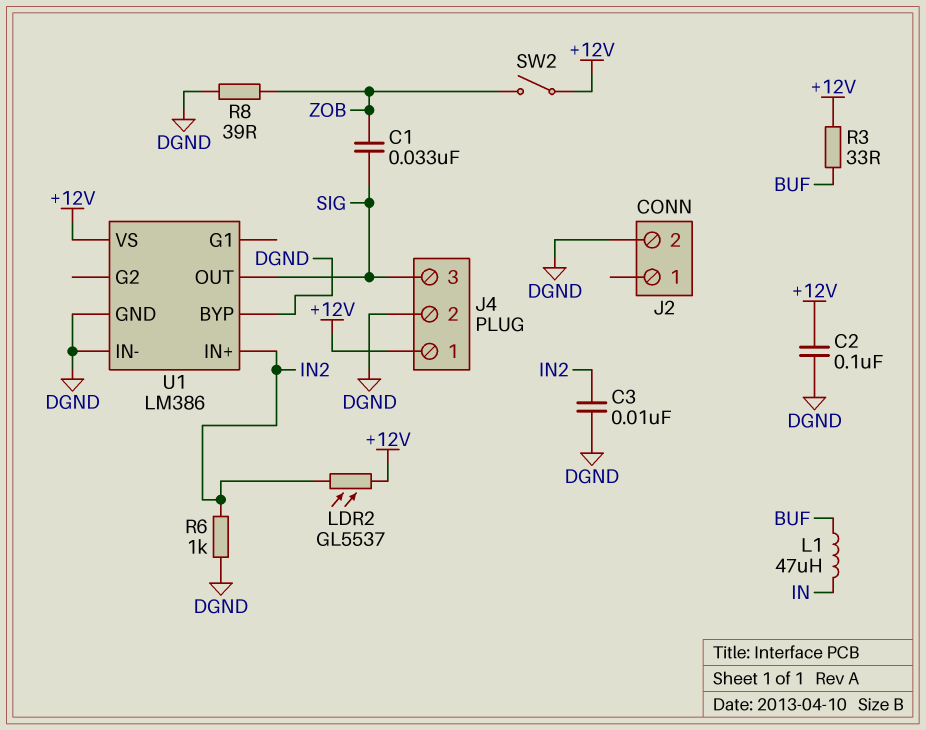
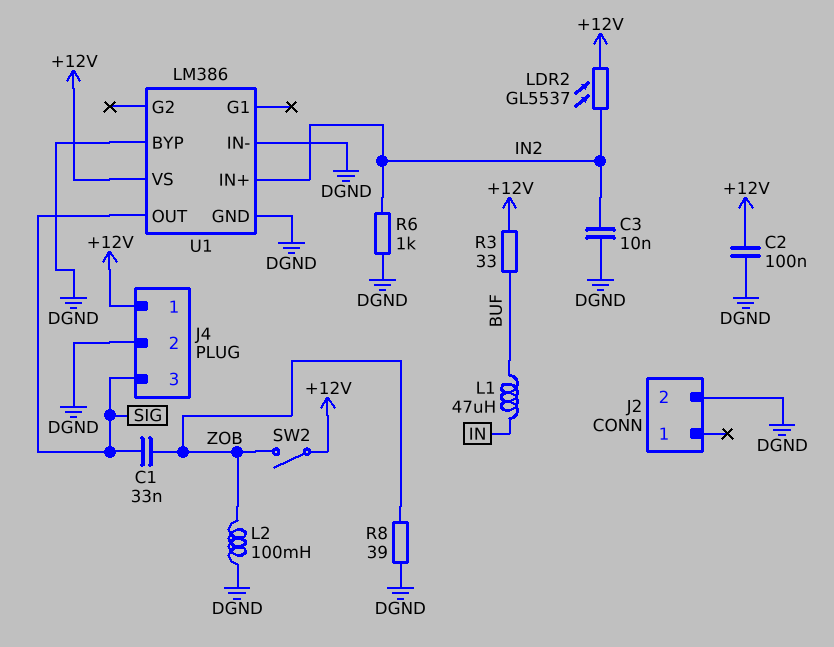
L2: none -> 100mH (DGND, ZOB)

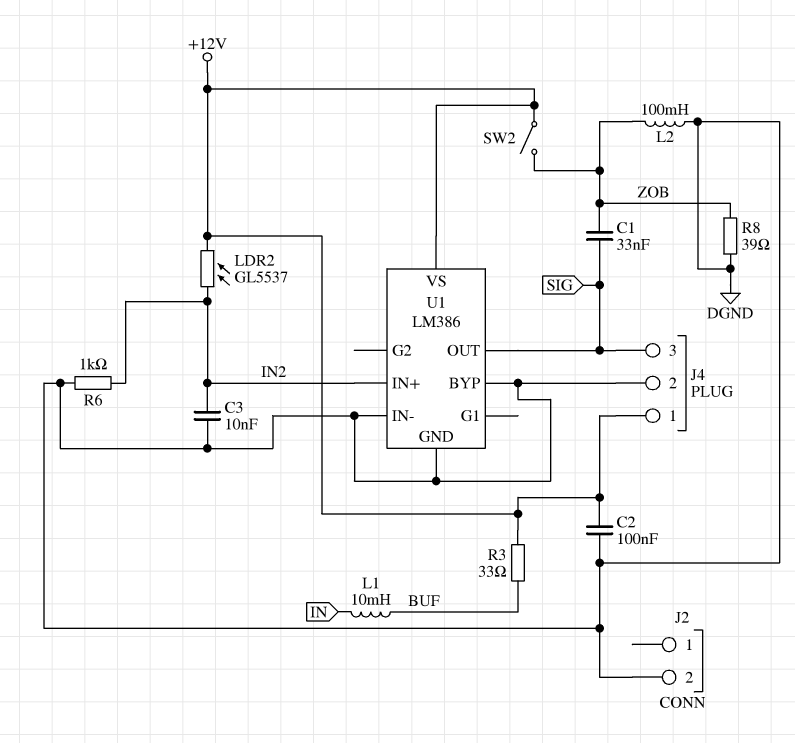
L1: 47uH (BUF, IN) -> 10mH (BUF, IN)

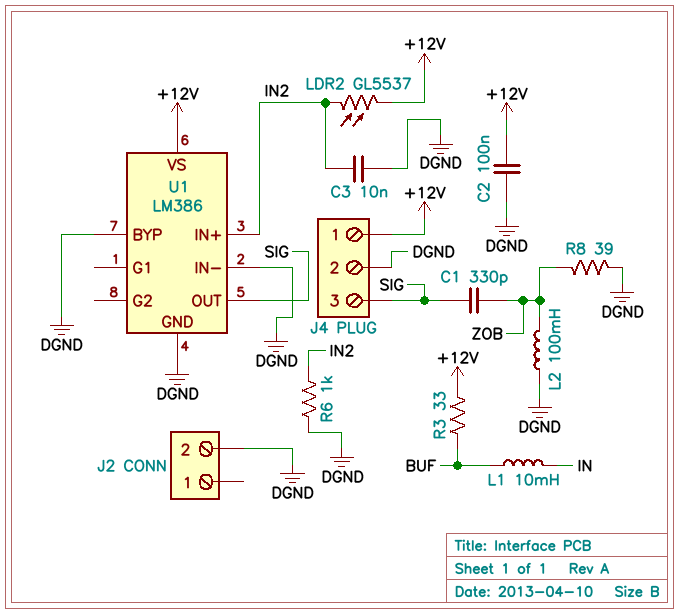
C1: 33nF (SIG, ZOB) -> 330pF (SIG, ZOB)
SW2: switch (+12V, ZOB) -> none

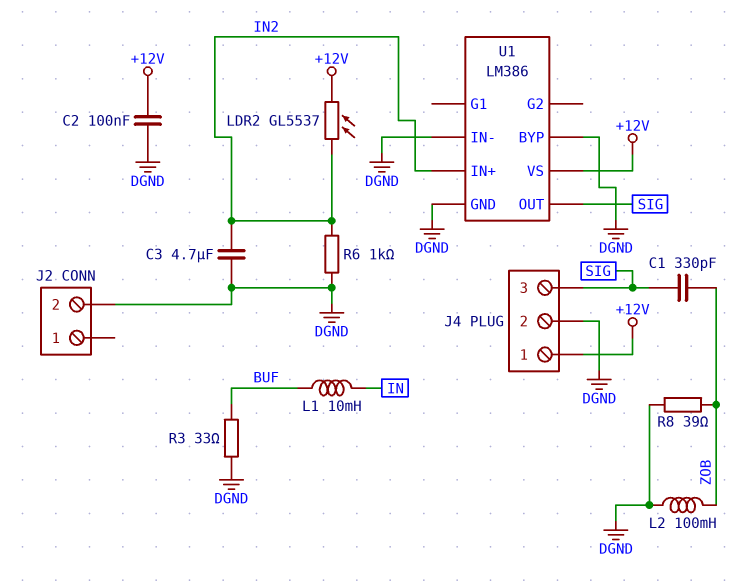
C3: 10nF (DGND, IN2) -> 4.7uF (DGND, IN2)
R3: 33 (+12V, BUF) -> 33 (BUF, DGND)

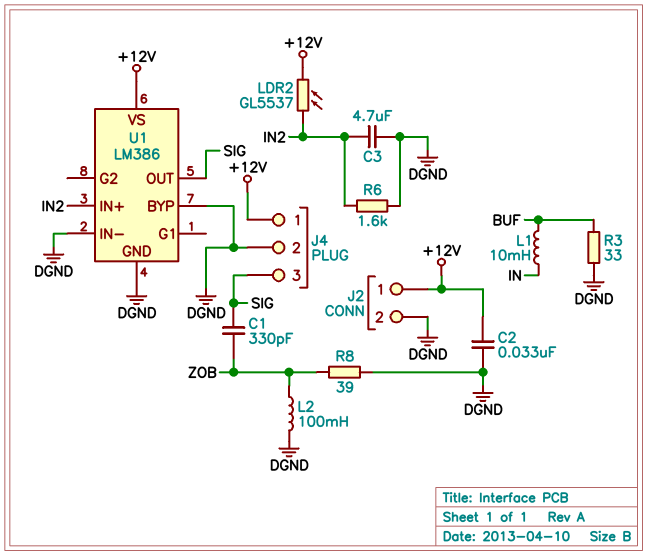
C2: 100nF (+12V, DGND) -> 33nF (+12V, DGND)
J2 pin 1: none -> +12V
R6: 1k (DGND, IN2) -> 1.6k (DGND, IN2)

